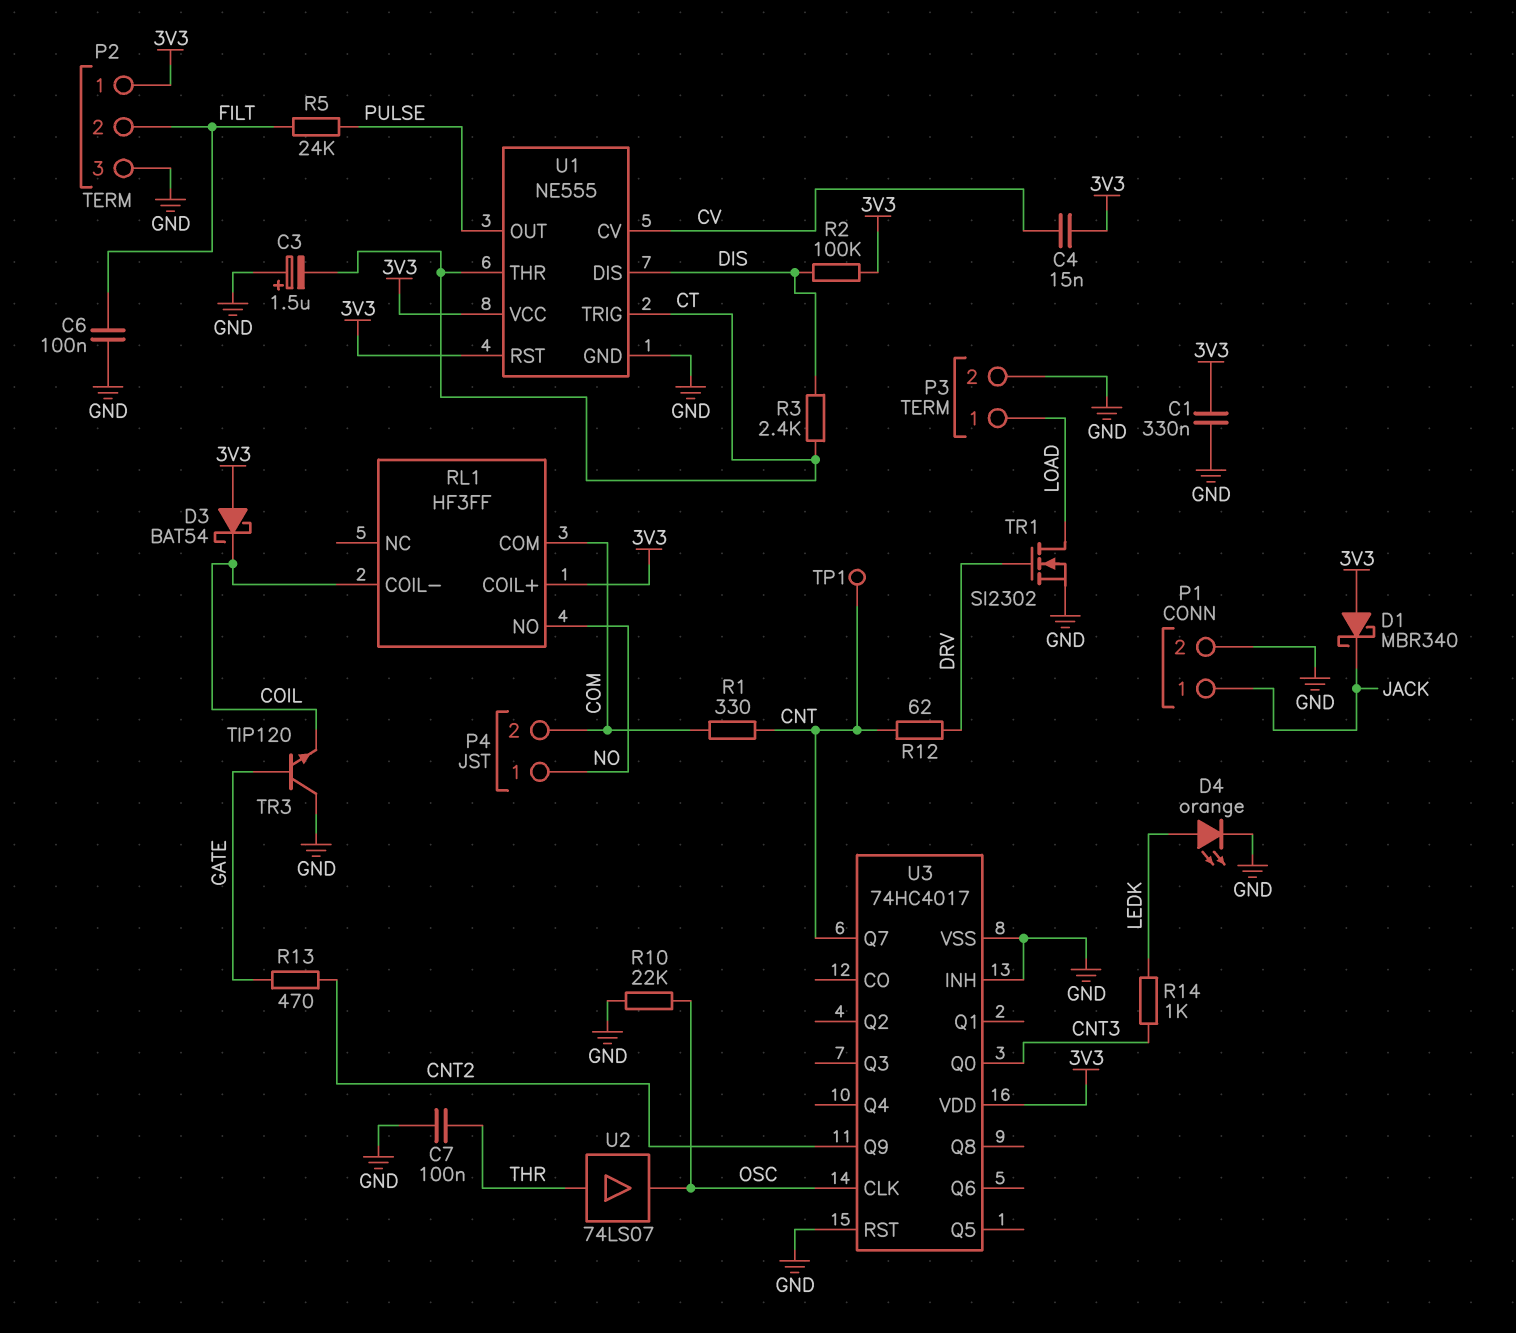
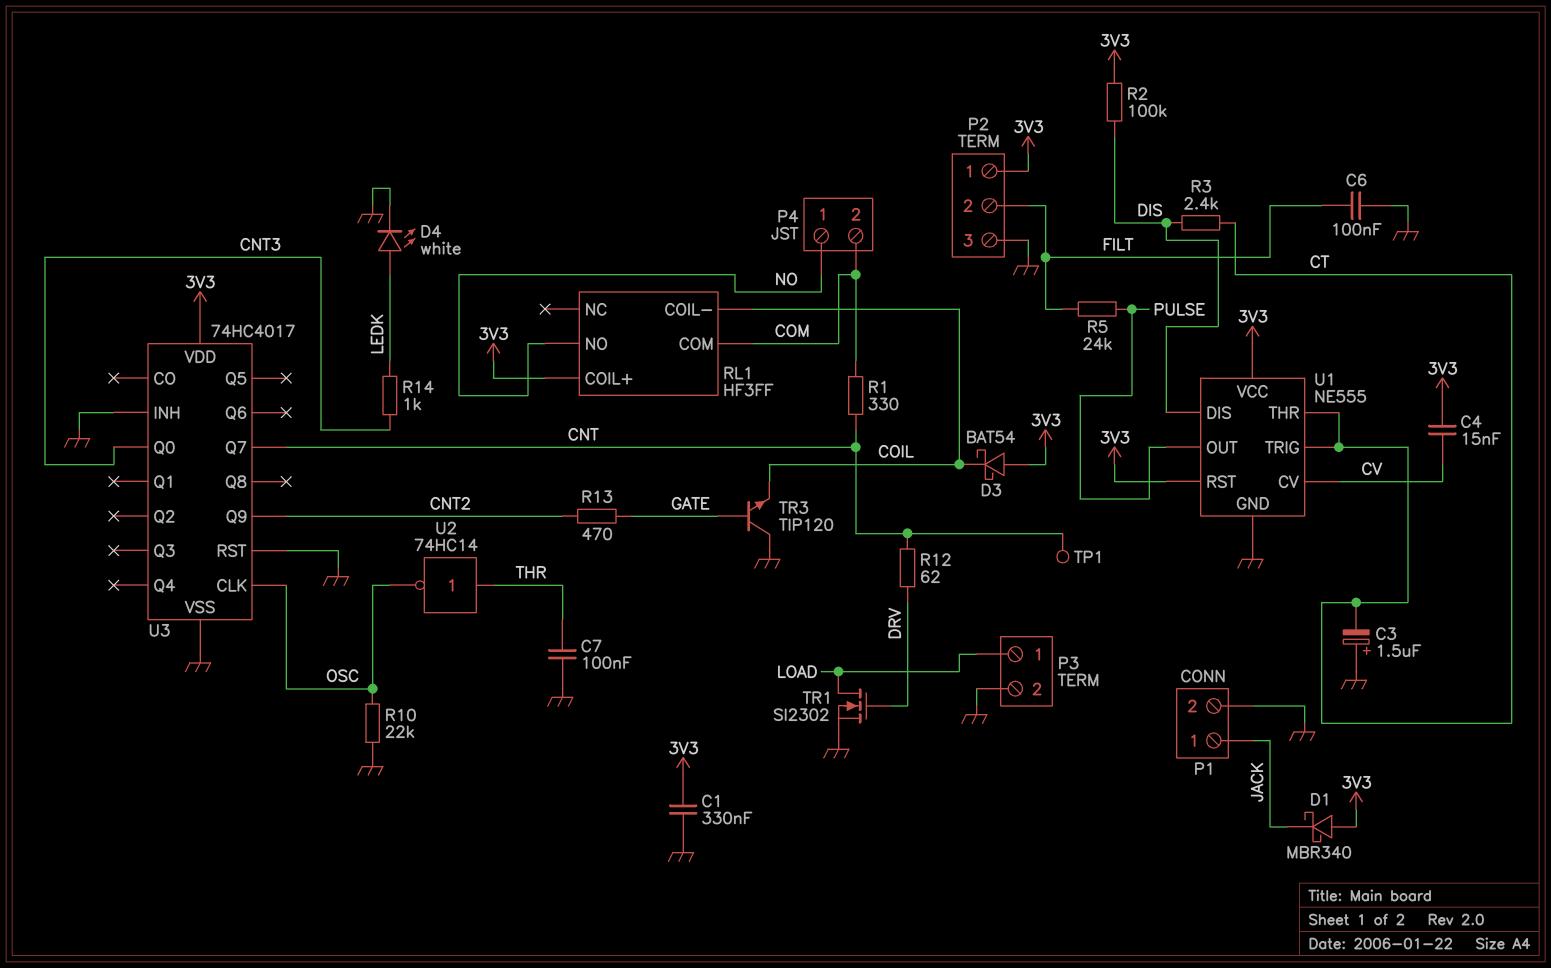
D4: LED orange (A LEDK, K GND) -> LED white (A LEDK, K GND)
U2: buffer 74LS07 (in THR, out OSC) -> NOT 74HC14 (in THR, out OSC)

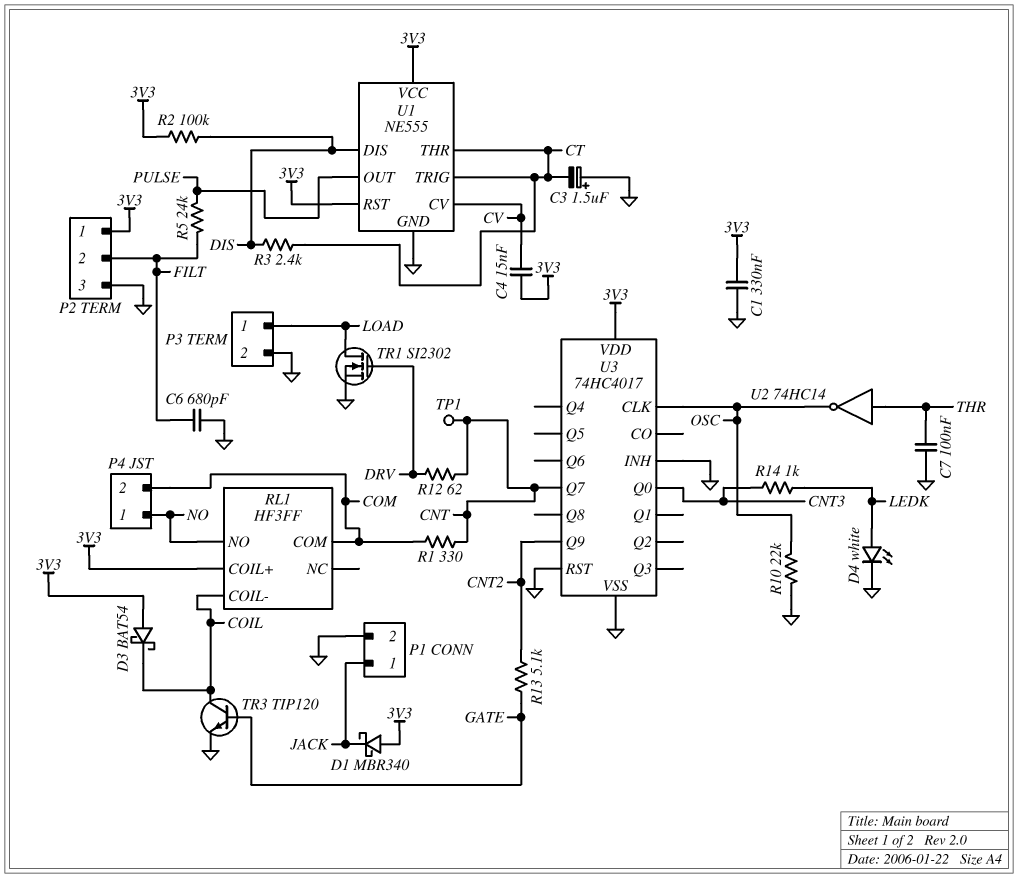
C6: 100nF (FILT, GND) -> 680pF (FILT, GND)
R13: 470 (CNT2, GATE) -> 5.1k (CNT2, GATE)
TR3: NPN TIP120 (B GATE, C GND, E COIL) -> NPN TIP120 (B GATE, C COIL, E GND)

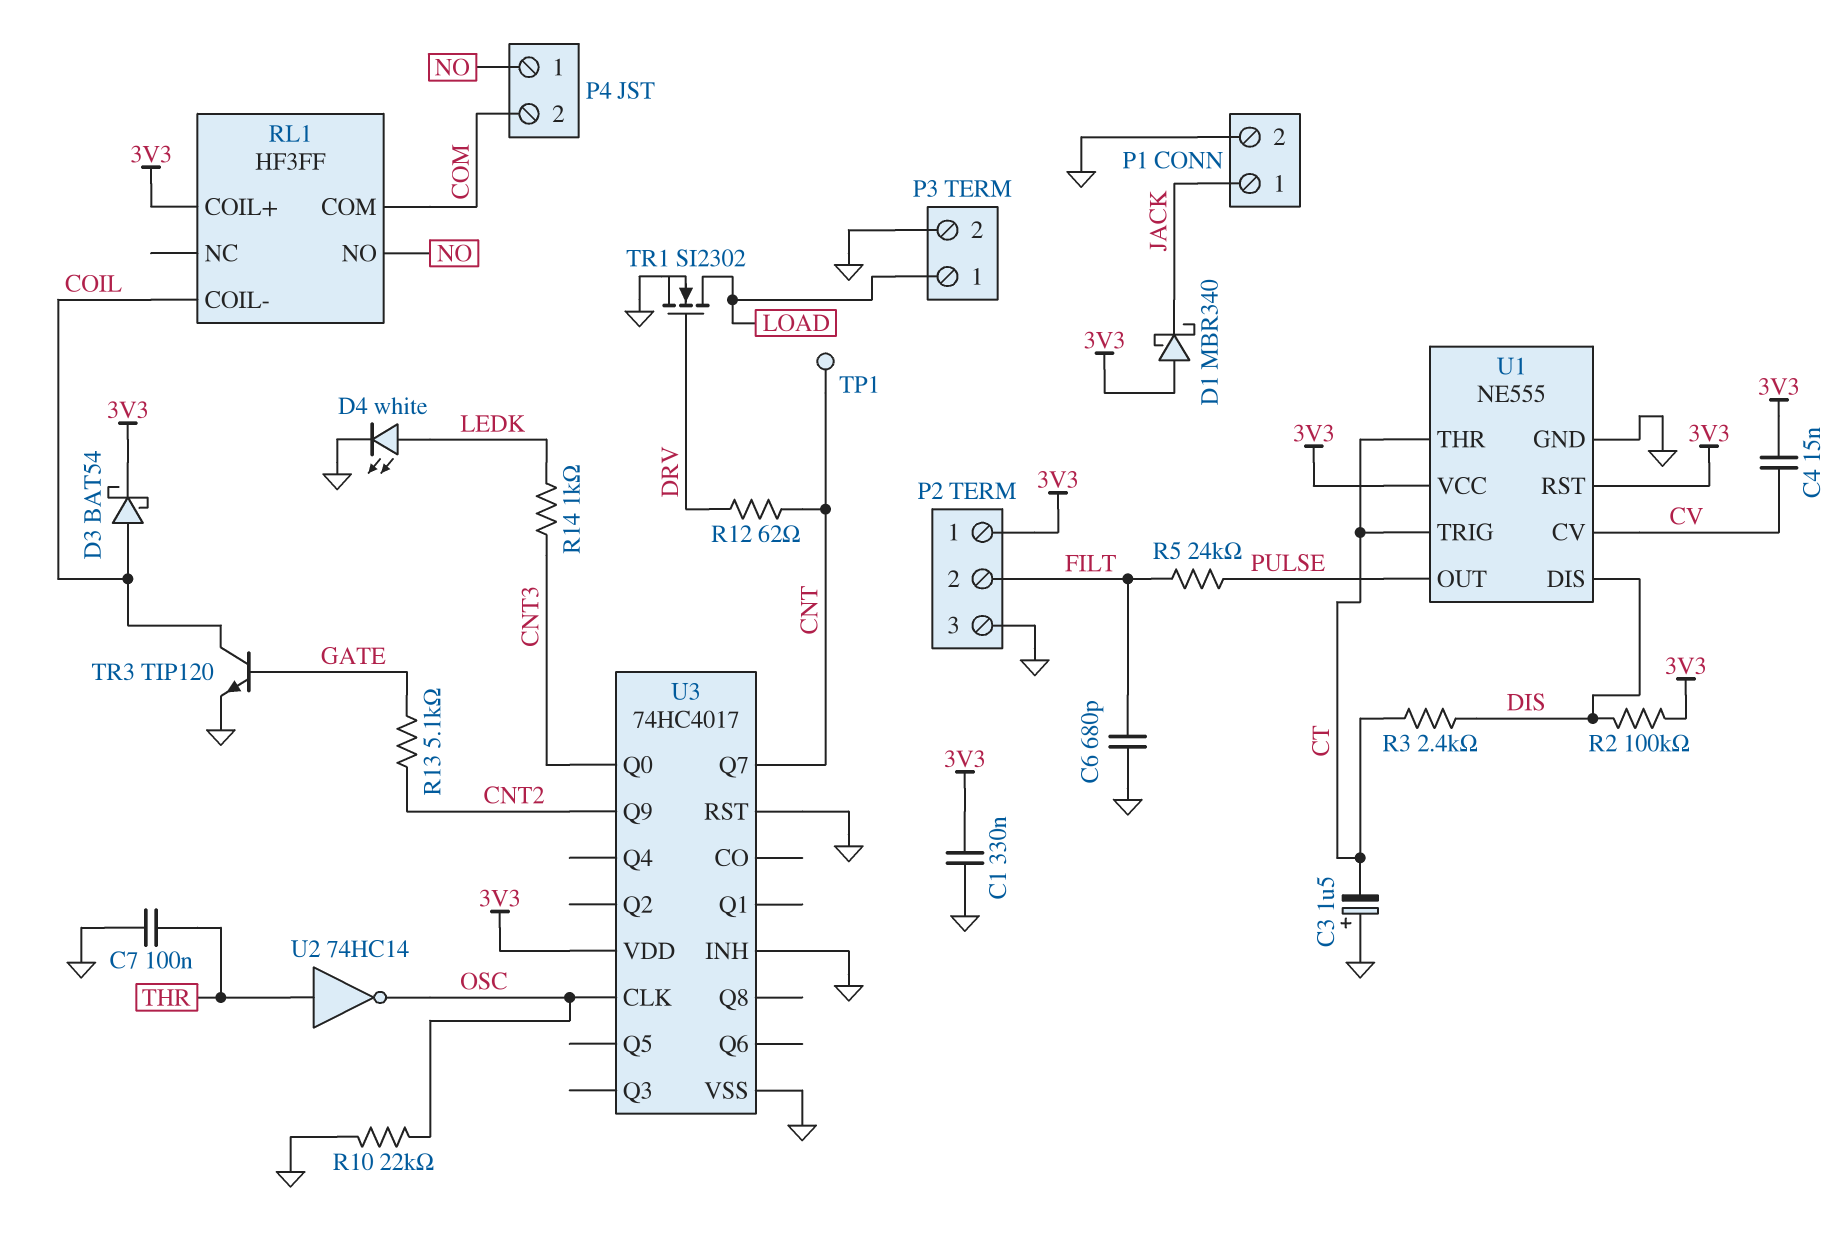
D3: schottky BAT54 (A 3V3, K COIL) -> schottky BAT54 (A COIL, K 3V3)
R1: 330 (CNT, COM) -> none

